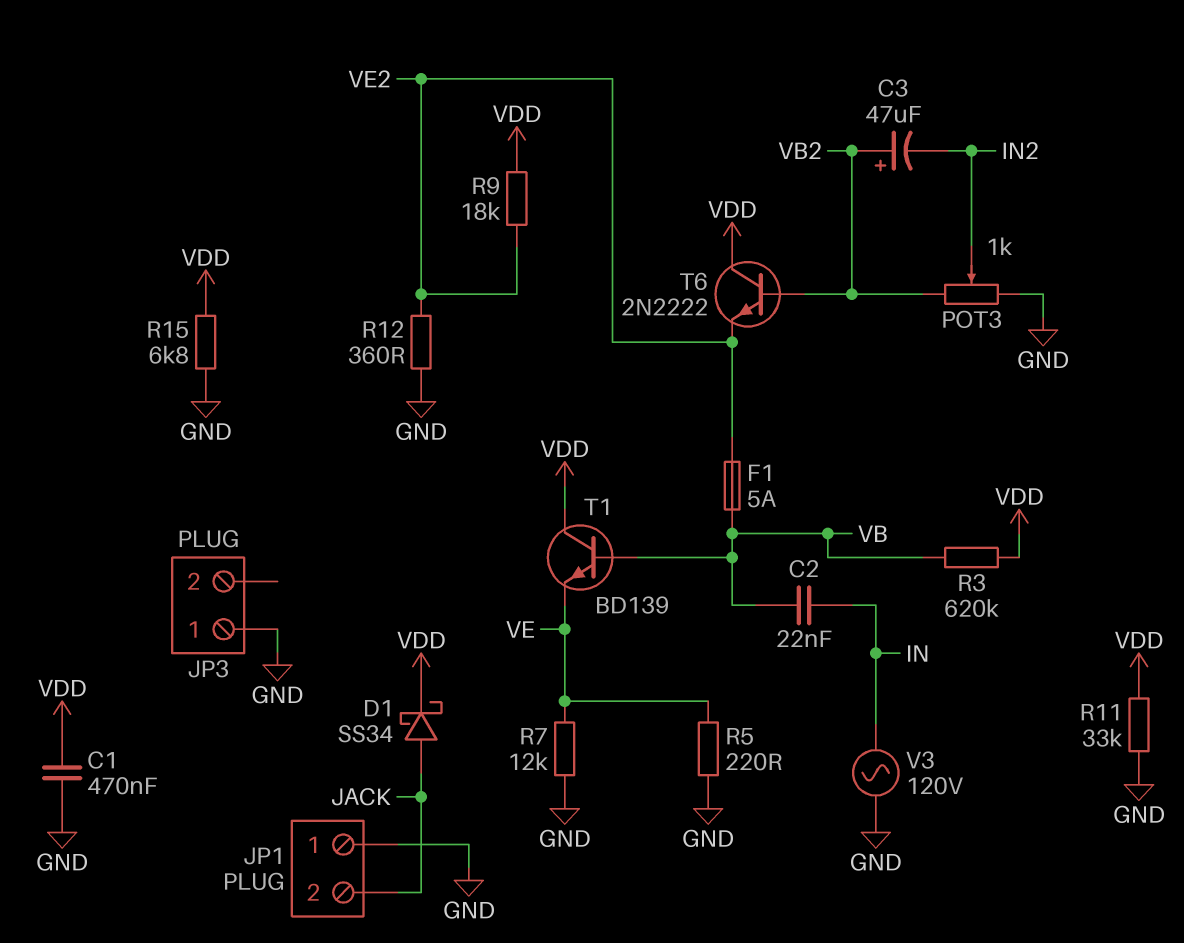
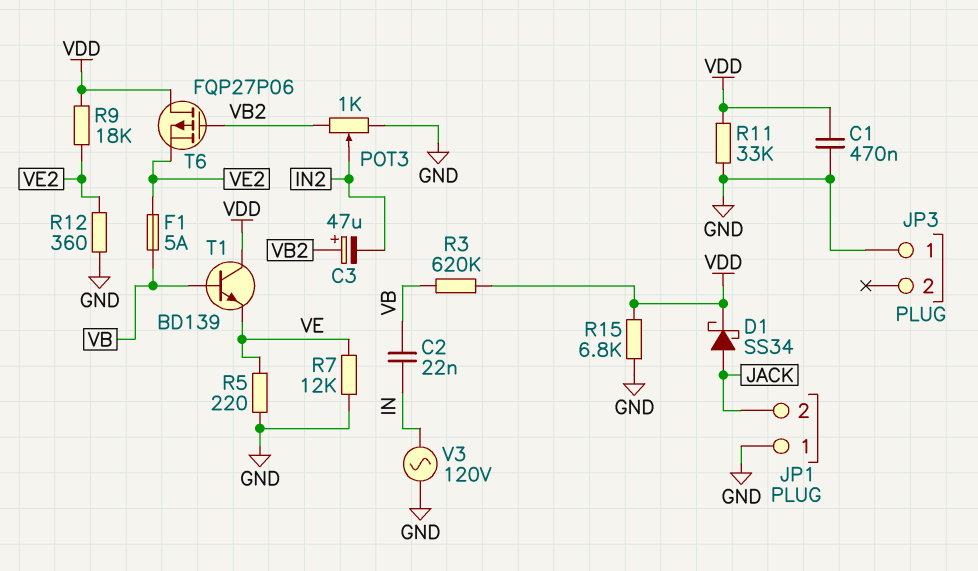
T6: NPN 2N2222 (B VB2, C VDD, E VE2) -> PMOS FQP27P06 (G VB2, D VDD, S VE2)

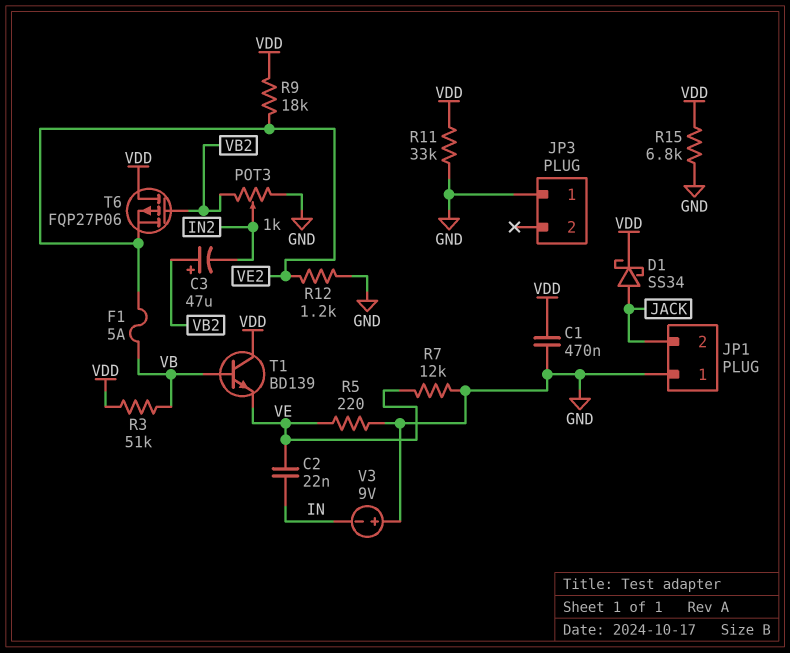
C2: 22nF (IN, VB) -> 22nF (IN, VE)
R3: 620k (VB, VDD) -> 51k (VB, VDD)
R12: 360 (GND, VE2) -> 1.2k (GND, VE2)
V3: AC 120V (GND, IN) -> 9V (plus GND, minus IN)

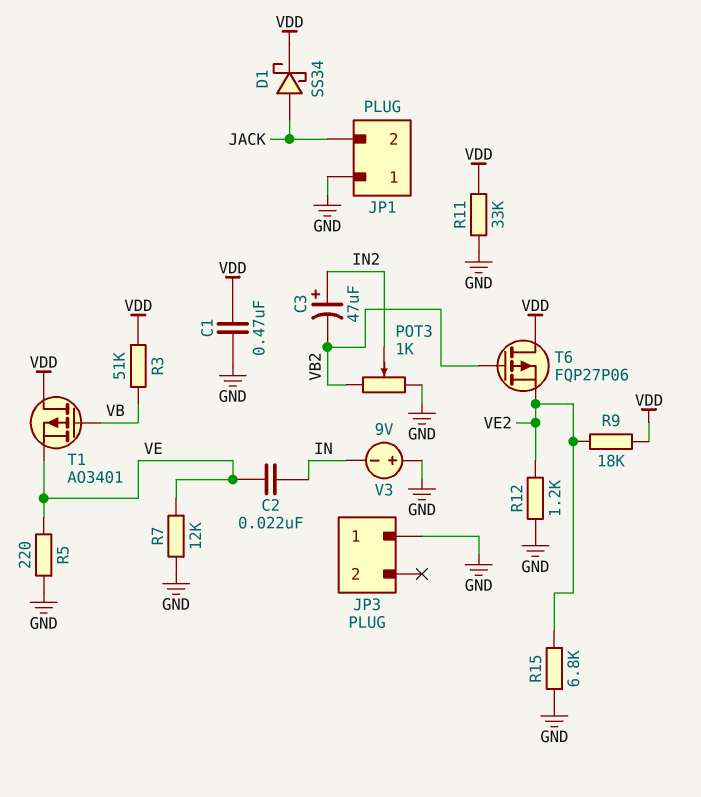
C3: 47uF (plus VB2, minus IN2) -> 47uF (plus IN2, minus VB2)
F1: 5A (VB, VE2) -> none
R15: 6.8k (GND, VDD) -> 6.8k (GND, VE2)
T1: NPN BD139 (B VB, C VDD, E VE) -> PMOS AO3401 (G VB, D VDD, S VE)

